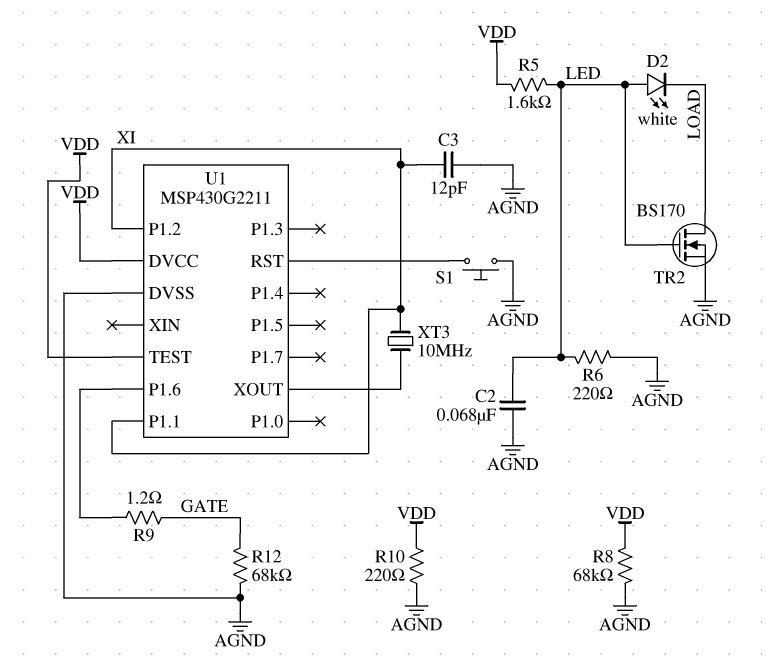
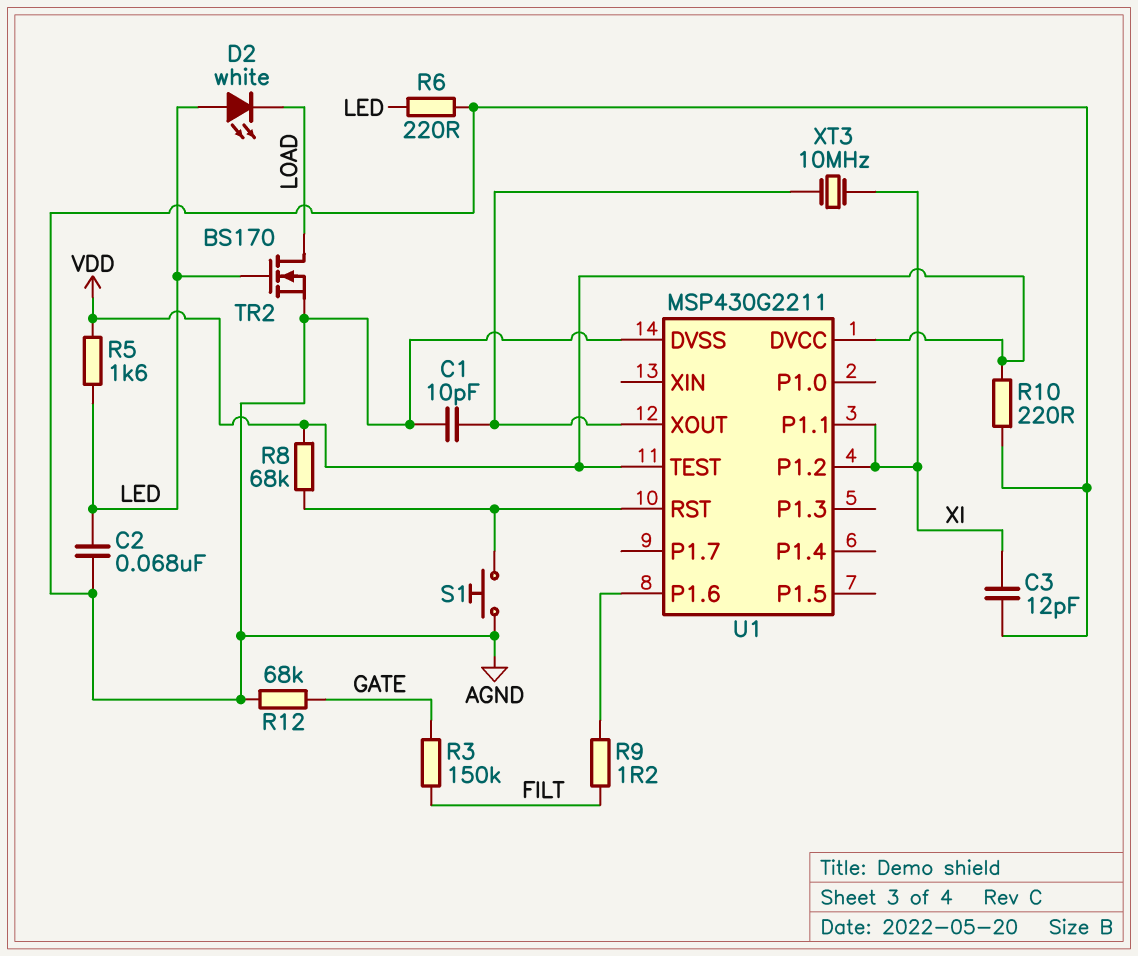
C1: none -> 10pF (AGND, U1/XOUT)
R3: none -> 150k (FILT, GATE)
R8: 68k (AGND, VDD) -> 68k (U1/RST, VDD)
R9: 1.2 (GATE, U1/P1.6) -> 1.2 (FILT, U1/P1.6)

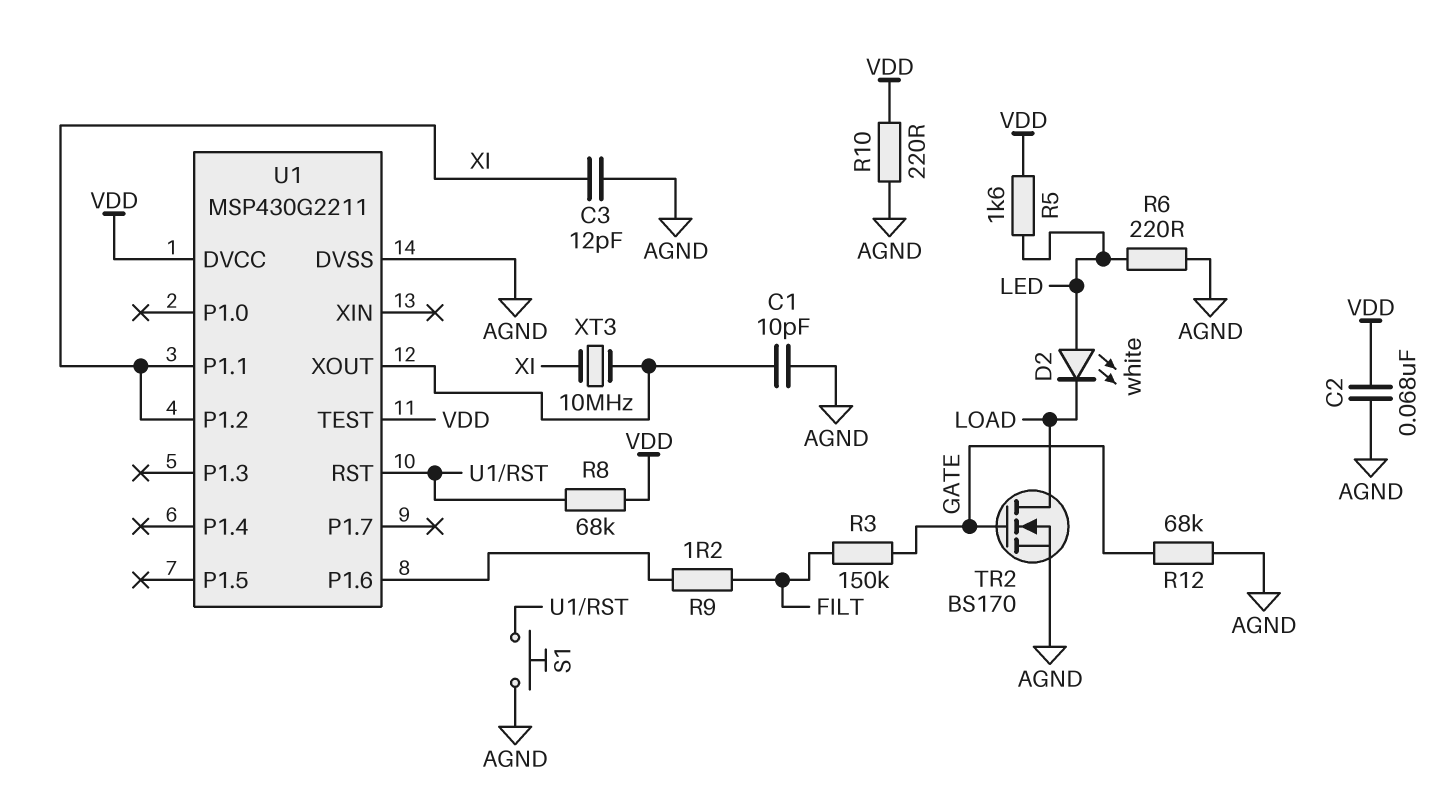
C2: 68nF (AGND, LED) -> 68nF (AGND, VDD)
TR2: NMOS BS170 (G LED, D LOAD, S AGND) -> NMOS BS170 (G GATE, D LOAD, S AGND)

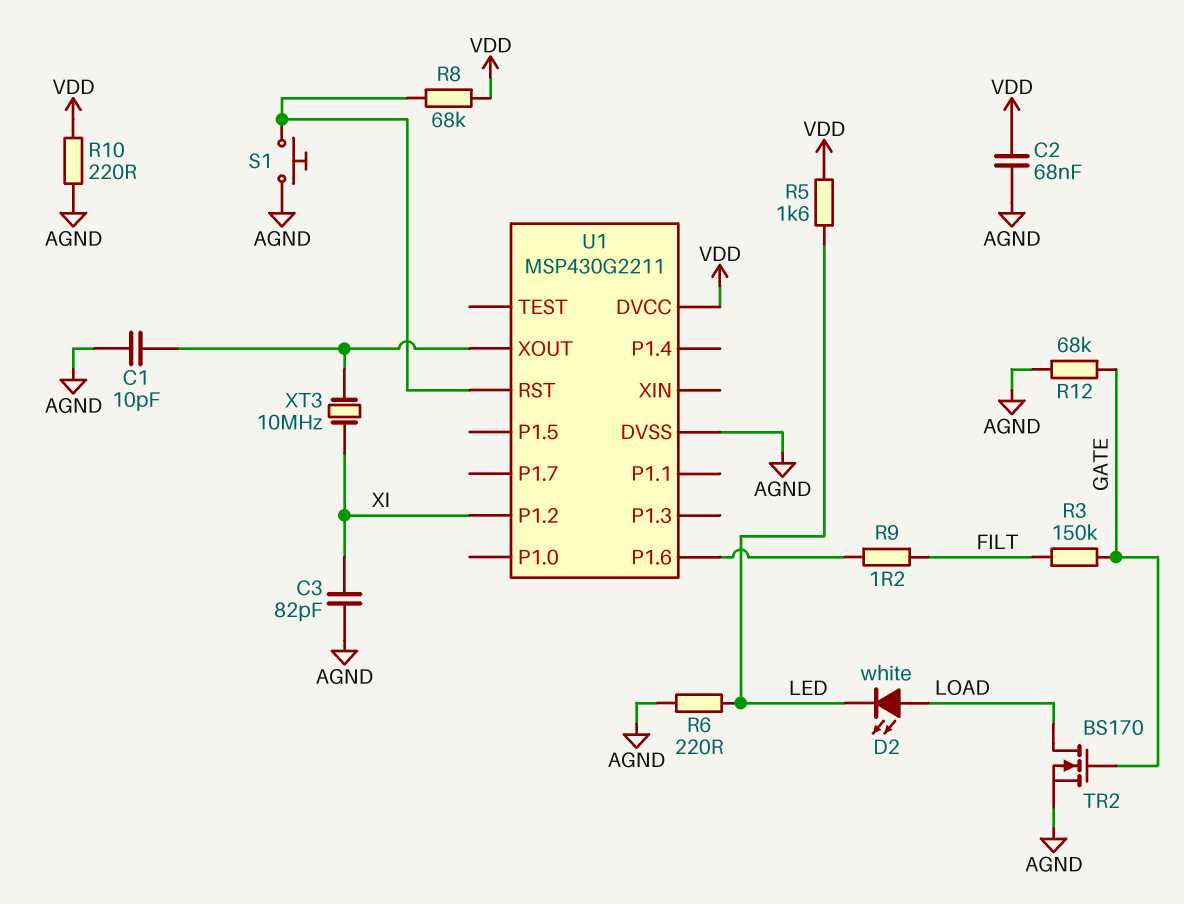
C3: 12pF (AGND, XI) -> 82pF (AGND, XI)
D2: LED white (A LED, K LOAD) -> LED white (A LOAD, K LED)
U1 pin P1.1: XI -> none
U1 pin TEST: VDD -> none

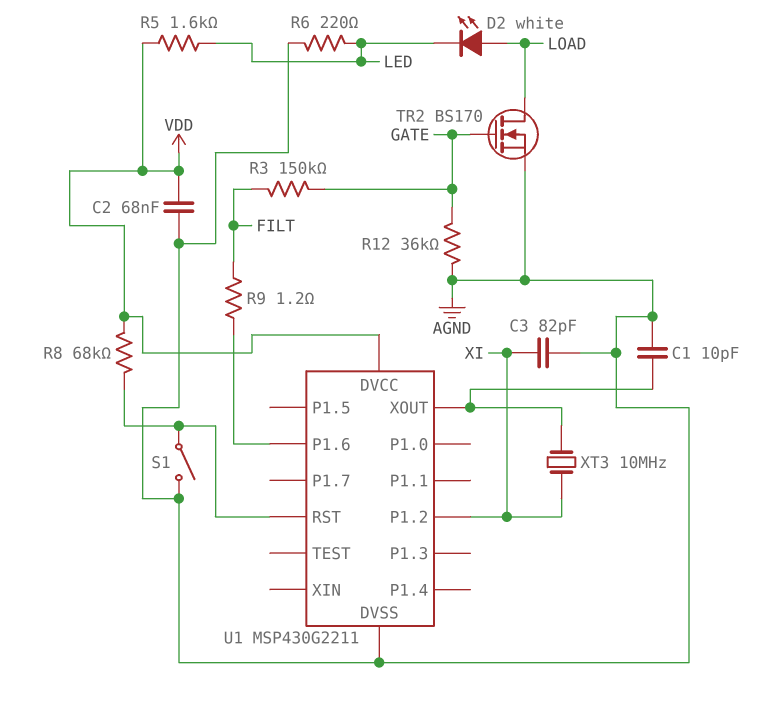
R10: 220 (AGND, VDD) -> none
R12: 68k (AGND, GATE) -> 36k (AGND, GATE)
S1: button (AGND, U1/RST) -> switch (AGND, U1/RST)

